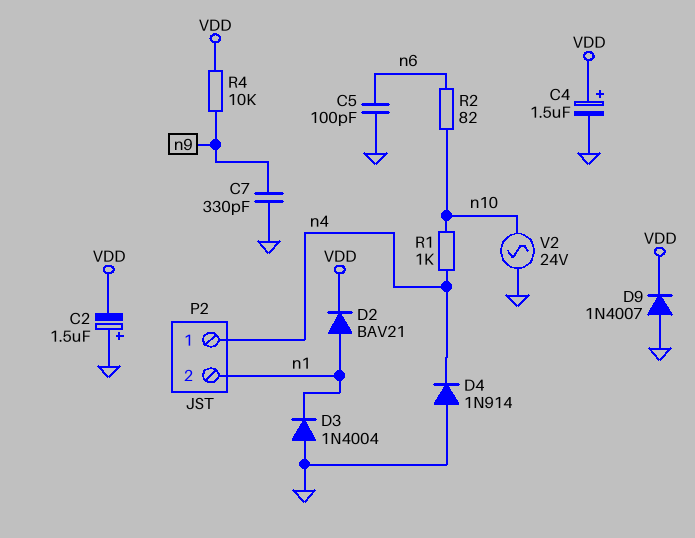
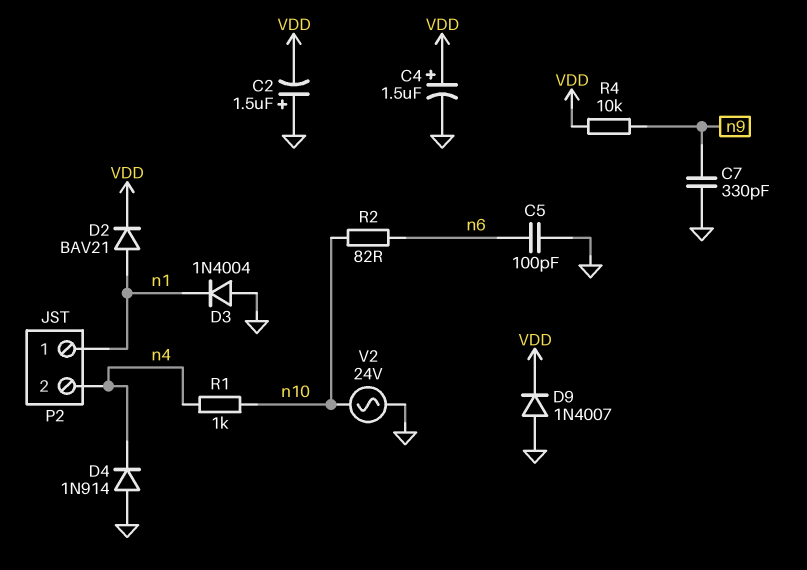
P2 pin 1: n4 -> n1
P2 pin 2: n1 -> n4

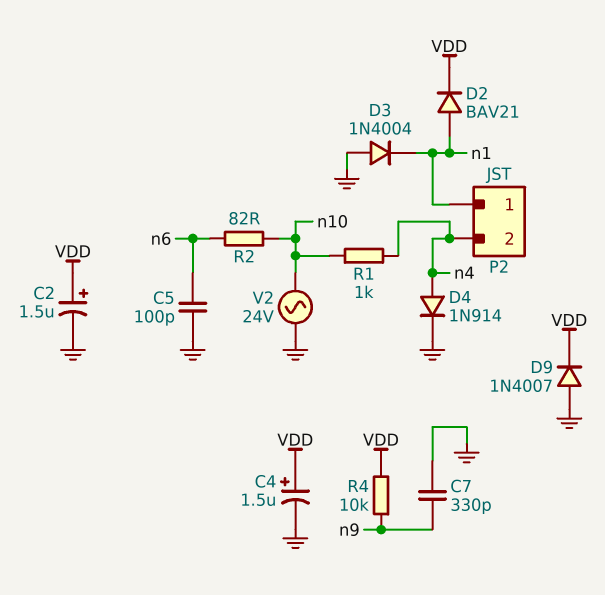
C2: 1.5uF (plus GND, minus VDD) -> 1.5uF (plus VDD, minus GND)
D4: diode 1N914 (A GND, K n4) -> diode 1N914 (A n4, K GND)

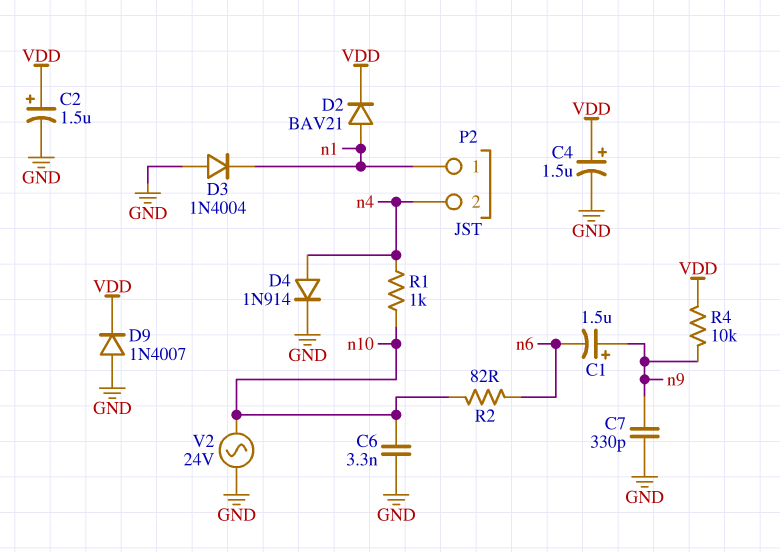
C1: none -> 1.5uF (plus n9, minus n6)
C5: 100pF (GND, n6) -> none
C6: none -> 3.3nF (GND, n10)

